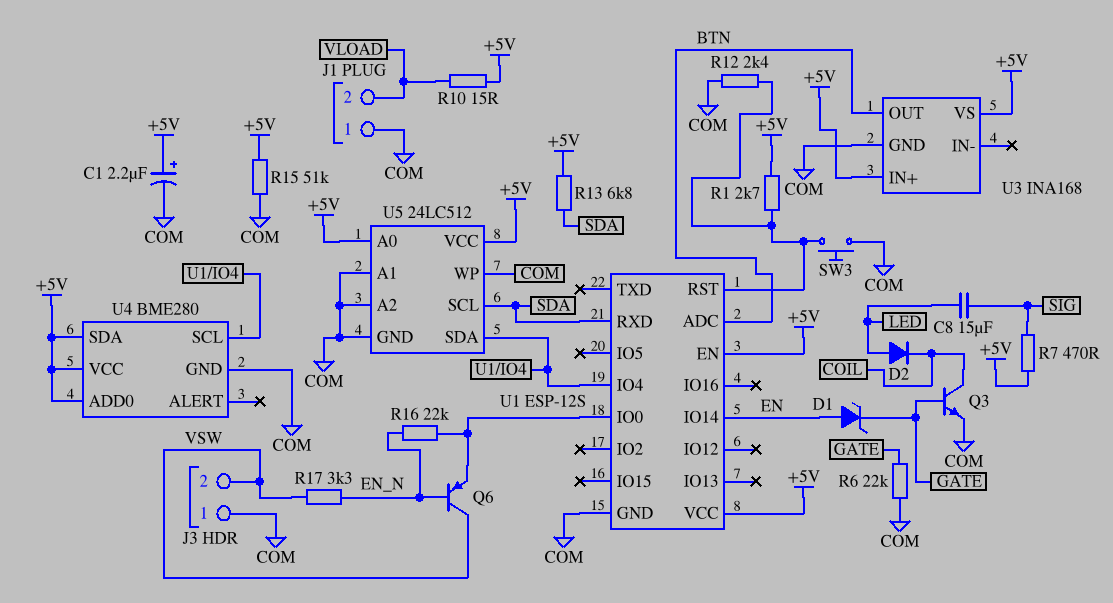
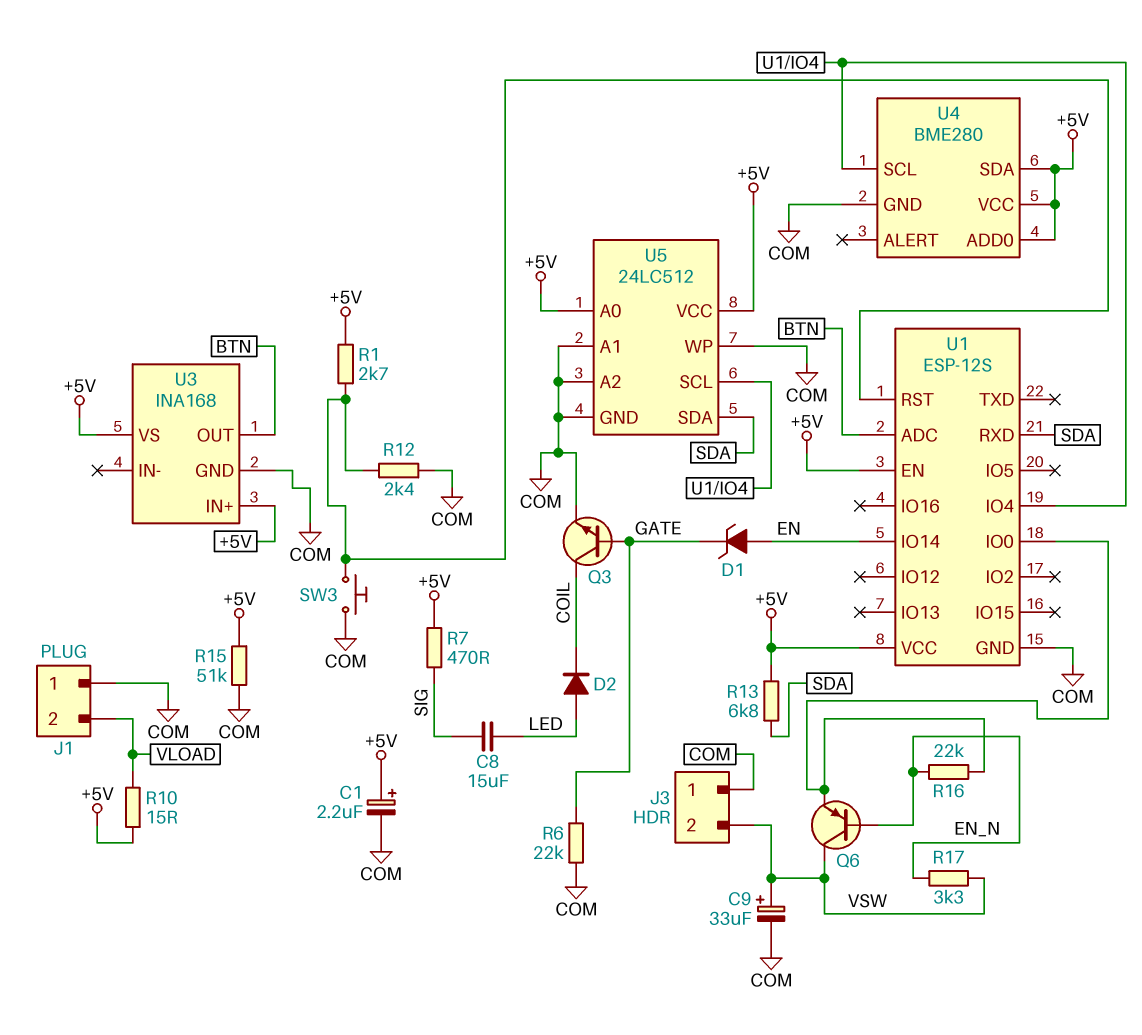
C9: none -> 33uF (plus VSW, minus COM)
U5 pin SCL: SDA -> U1/IO4
U5 pin SDA: U1/IO4 -> SDA

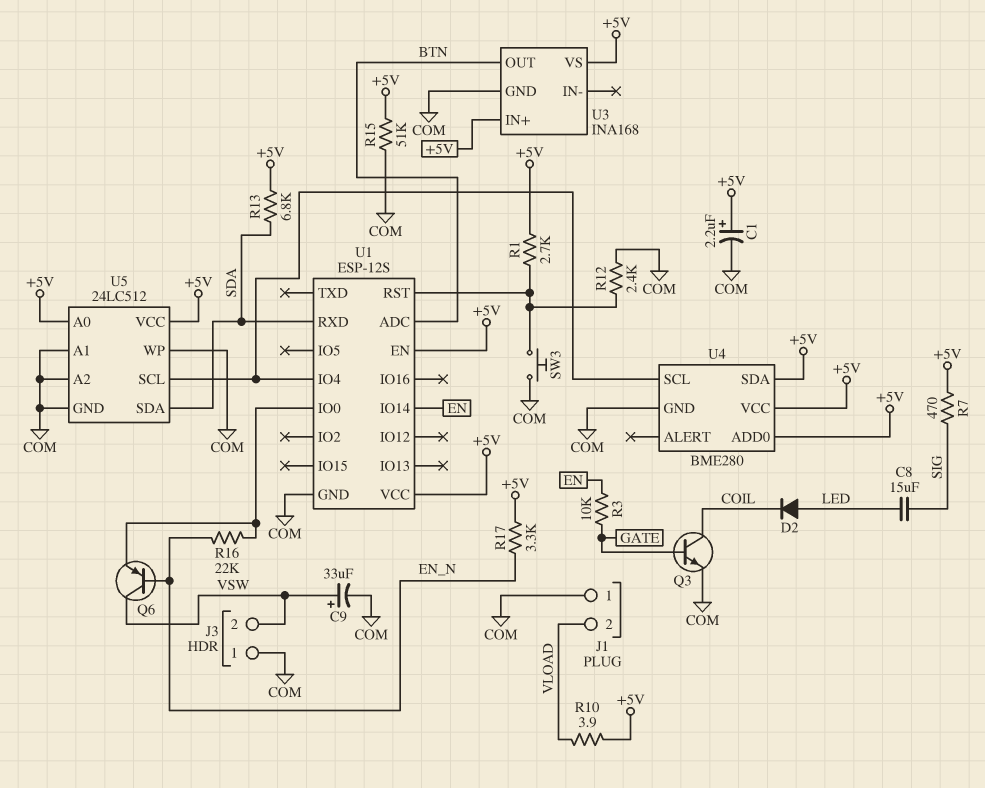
D1: zener (A EN, K GATE) -> none
R3: none -> 10k (EN, GATE)
R6: 22k (COM, GATE) -> none
R10: 15 (+5V, VLOAD) -> 3.9 (+5V, VLOAD)
R17: 3.3k (EN_N, VSW) -> 3.3k (+5V, EN_N)

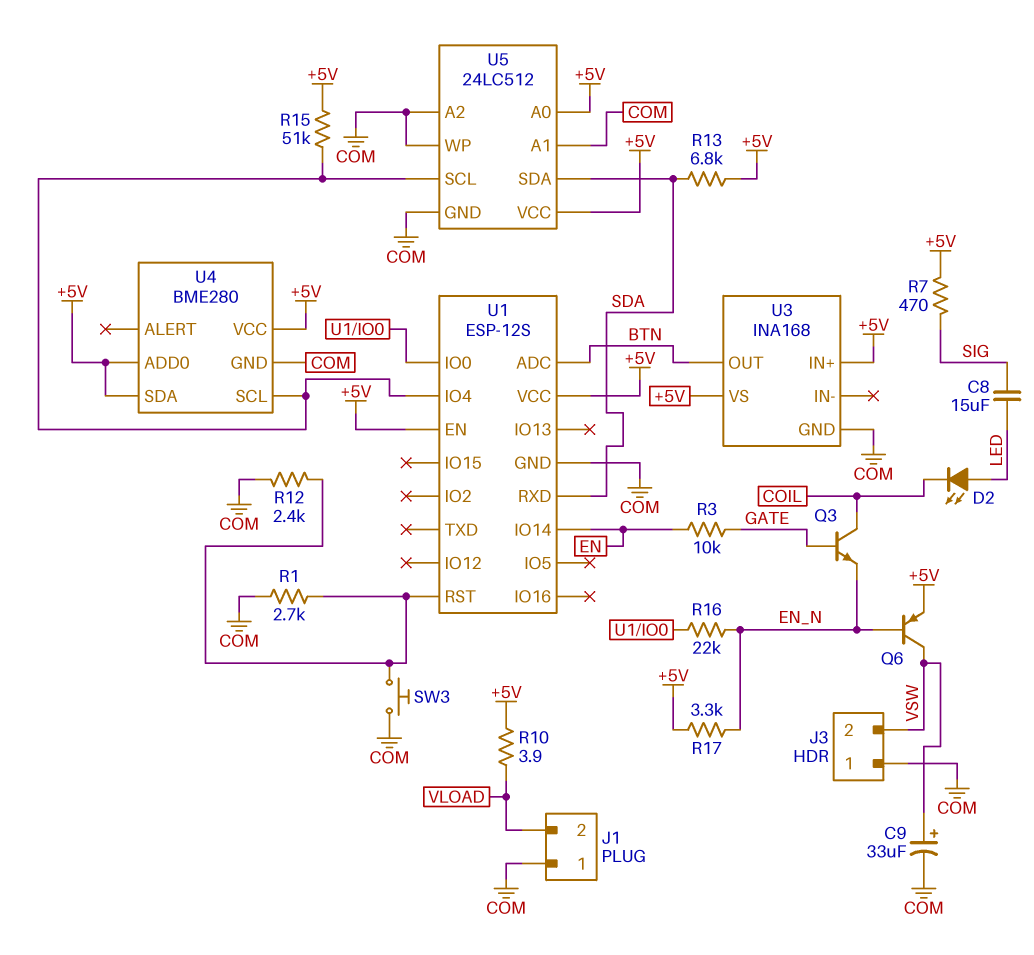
C1: 2.2uF (plus +5V, minus COM) -> none
D2: diode (A LED, K COIL) -> LED (A LED, K COIL)
Q3: NPN (B GATE, C COIL, E COM) -> NPN (B GATE, C COIL, E EN_N)
Q6: PNP (B EN_N, C VSW, E U1/IO0) -> PNP (B EN_N, C VSW, E +5V)
R1: 2.7k (+5V, U1/RST) -> 2.7k (COM, U1/RST)
R15: 51k (+5V, COM) -> 51k (+5V, U1/IO4)

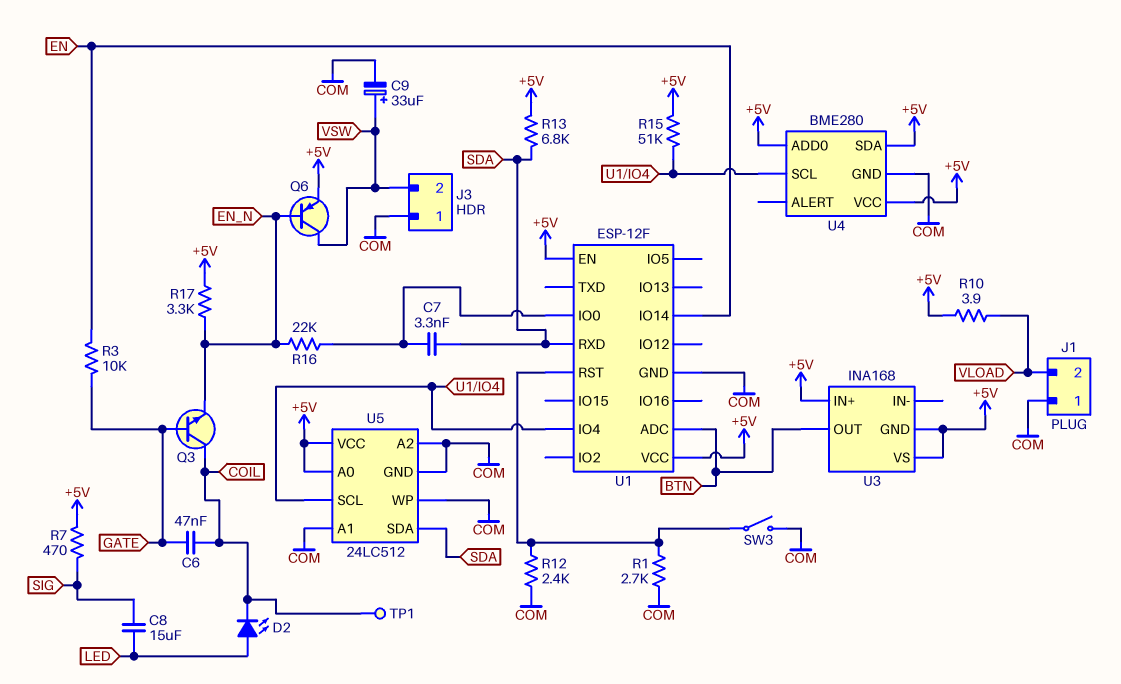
C6: none -> 47nF (COIL, GATE)
C7: none -> 3.3nF (SDA, U1/IO0)
SW3: button (COM, U1/RST) -> switch (COM, U1/RST)
TP1: none -> test point (COIL)
U1: ESP-12S -> ESP-12F
U3 pin GND: COM -> +5V

